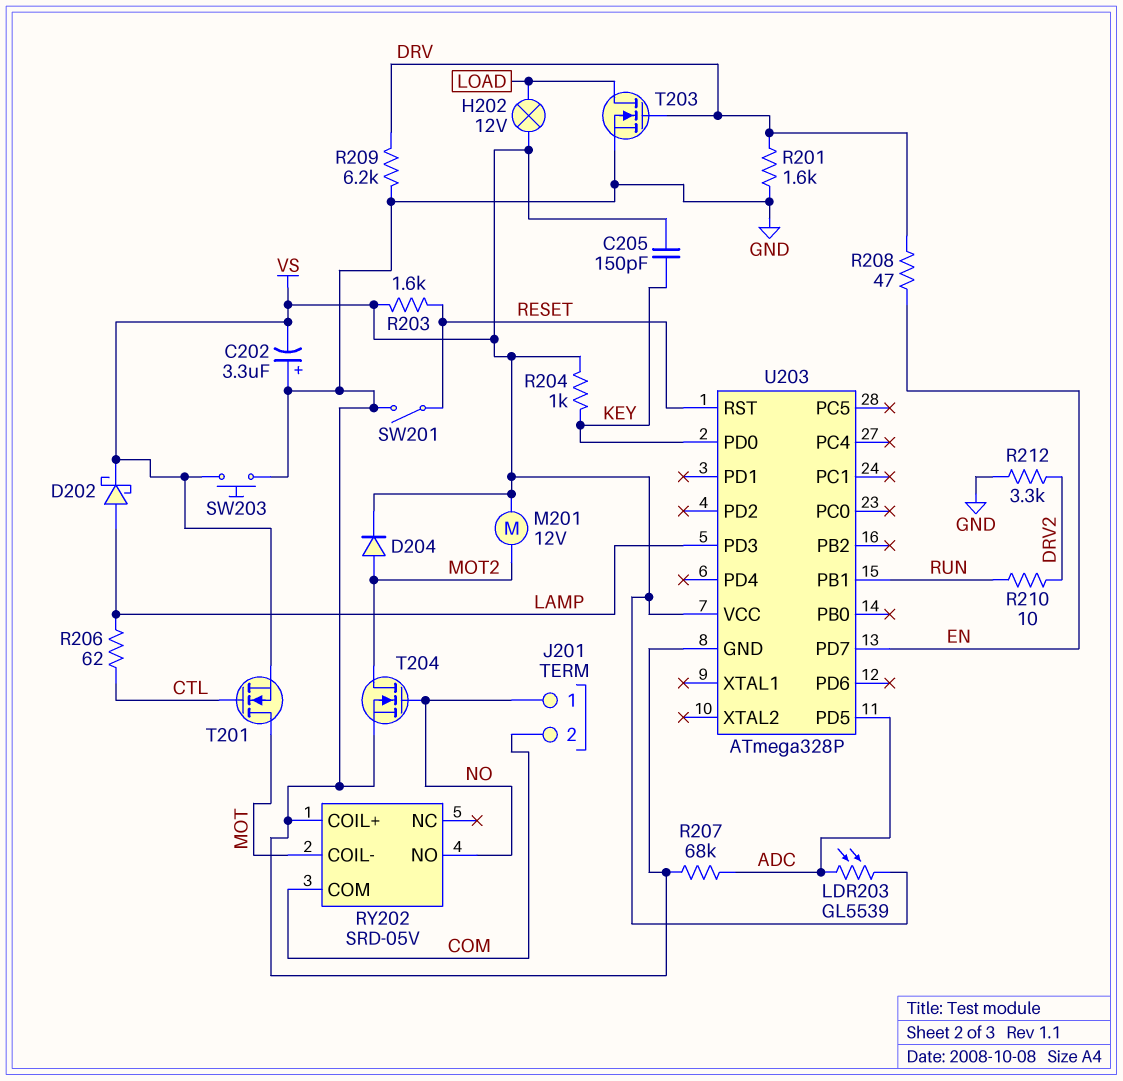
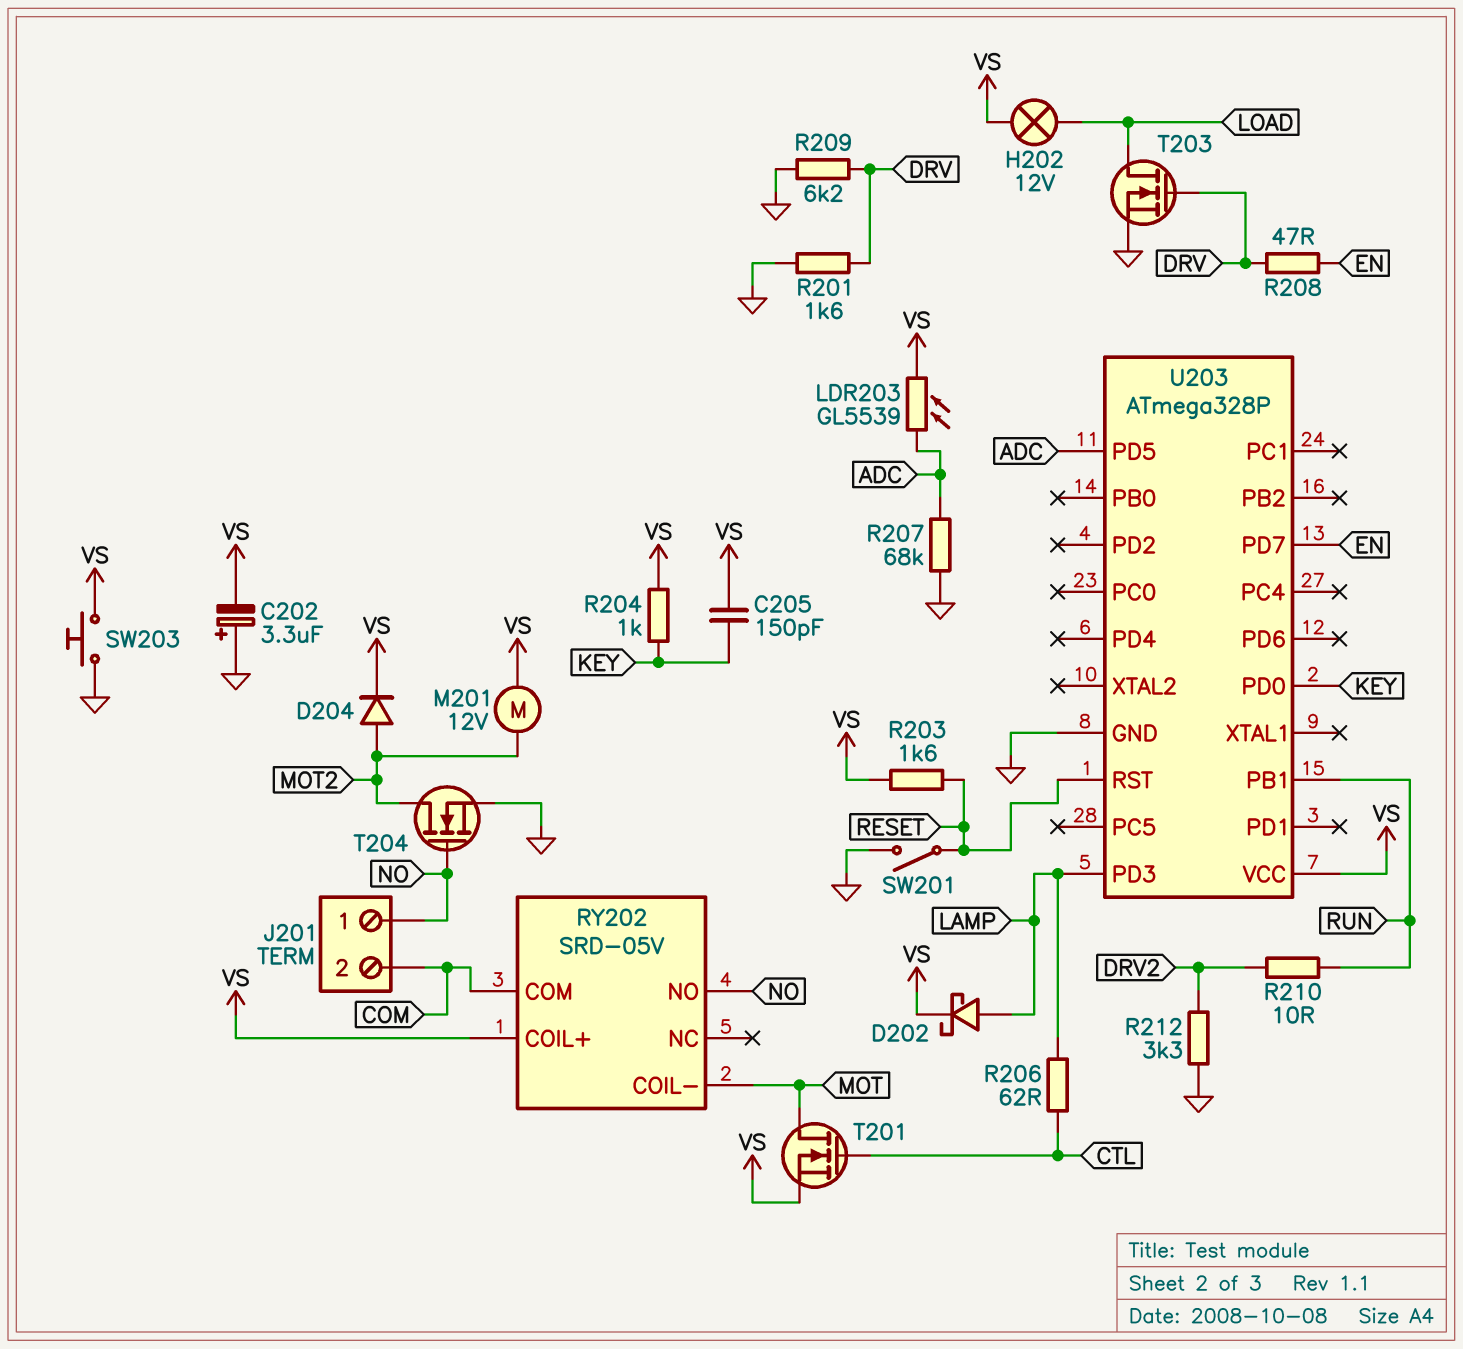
RY202 pin COIL+: GND -> VS

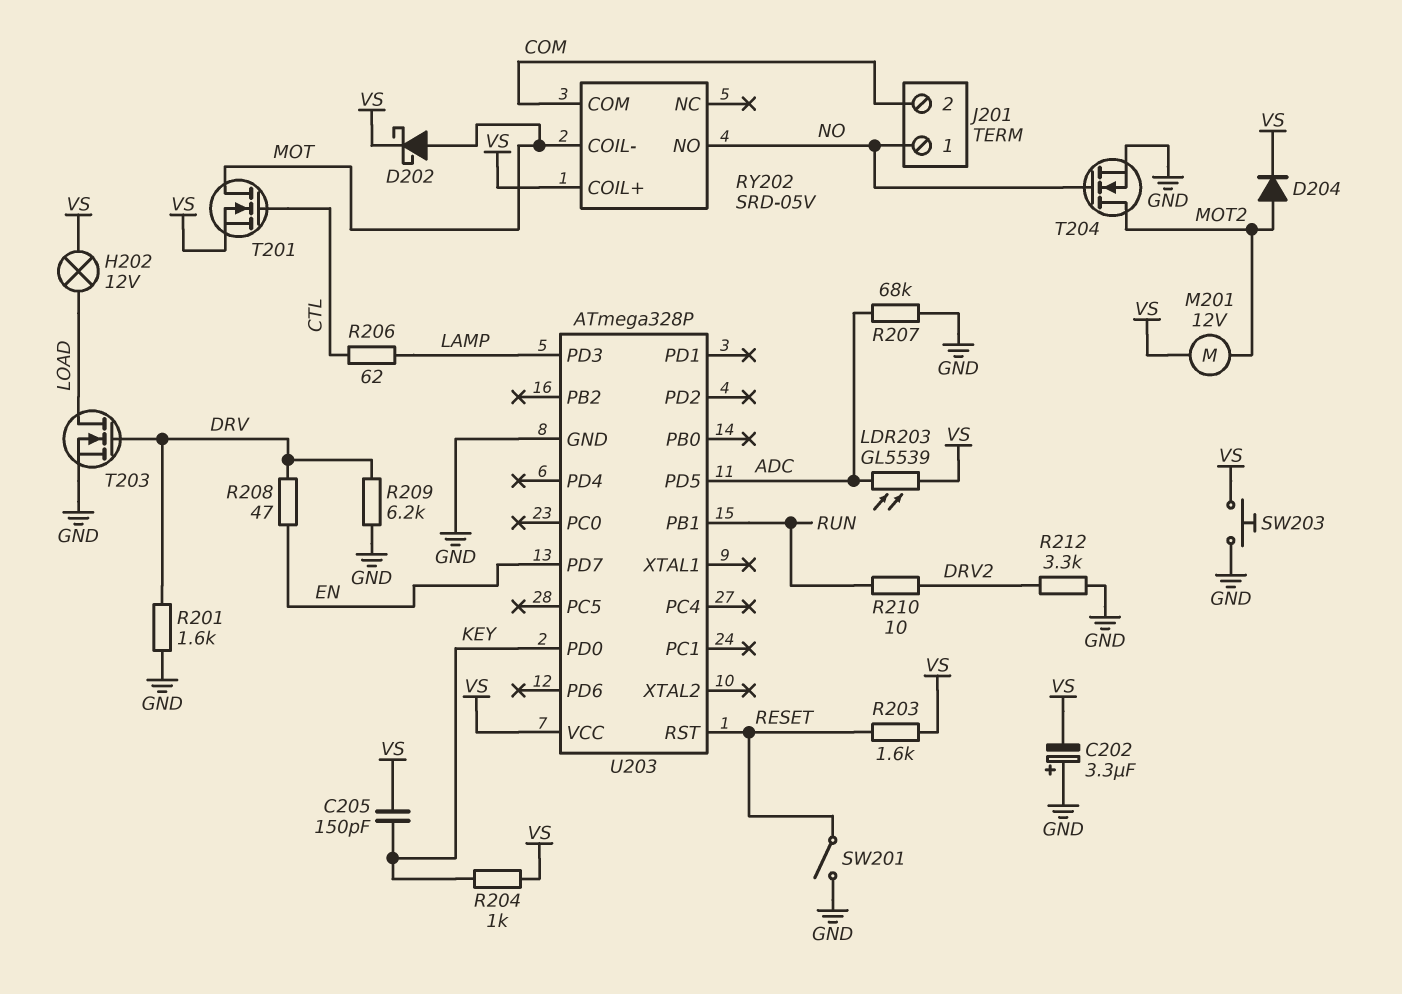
D202: schottky (A LAMP, K VS) -> schottky (A MOT, K VS)

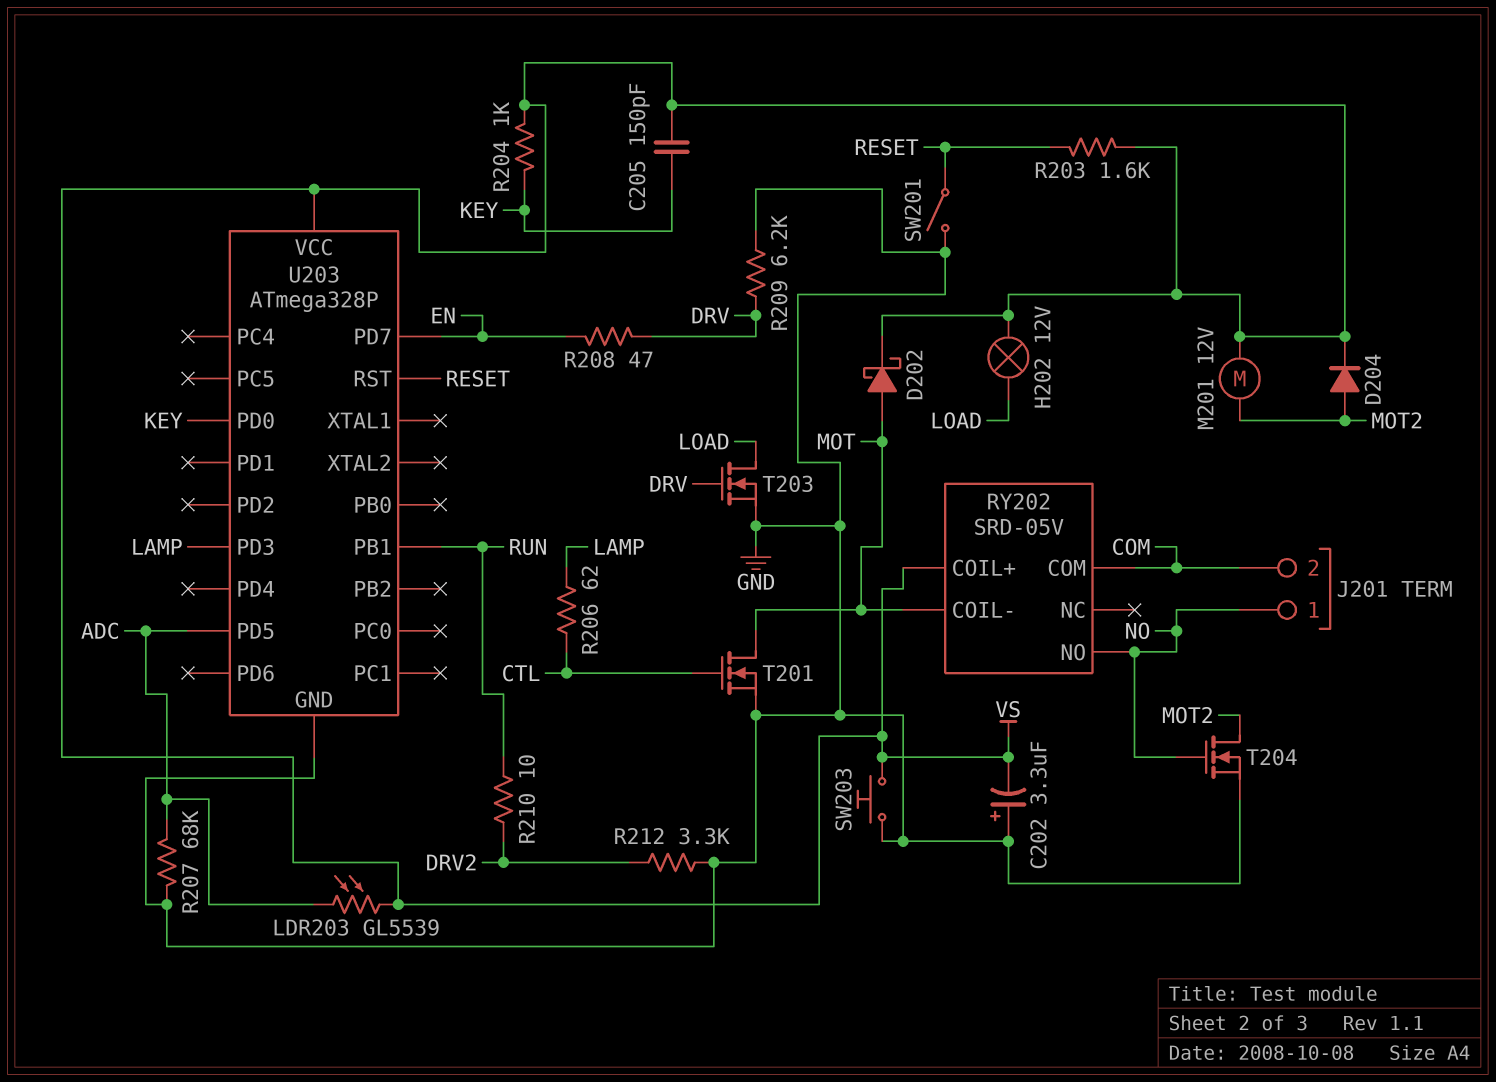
R201: 1.6k (DRV, GND) -> none
T201: NMOS (G CTL, D MOT, S VS) -> NMOS (G CTL, D MOT, S GND)

